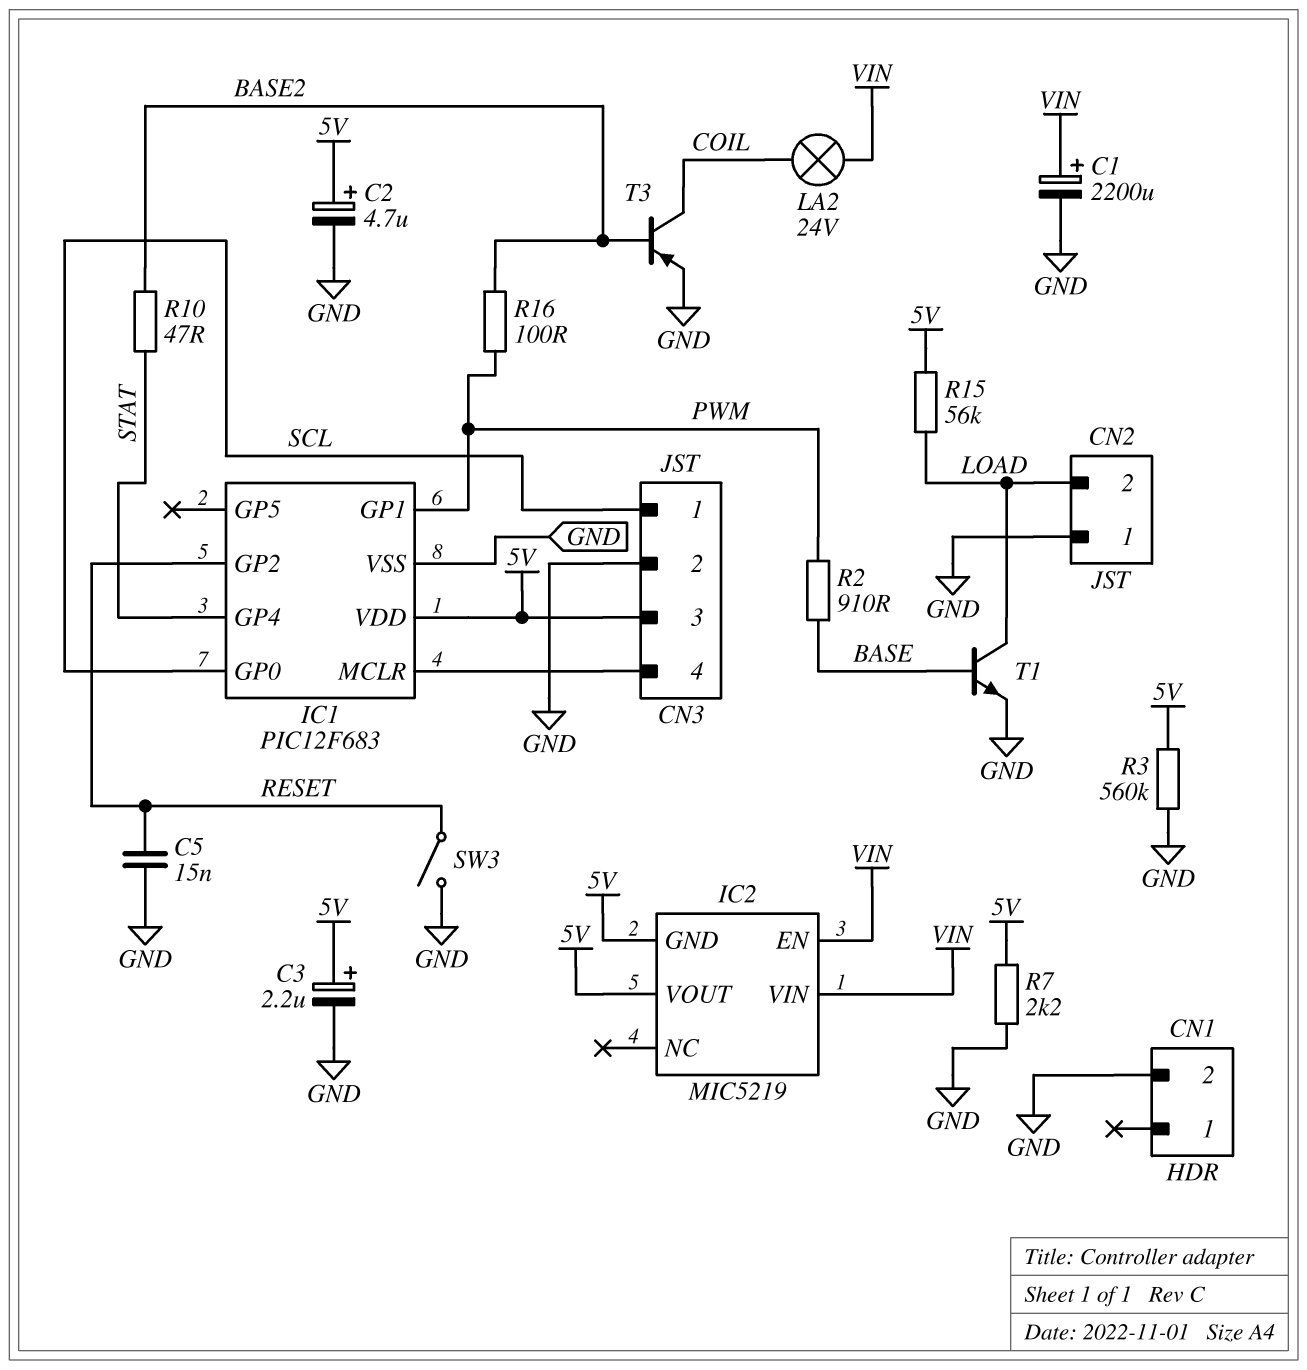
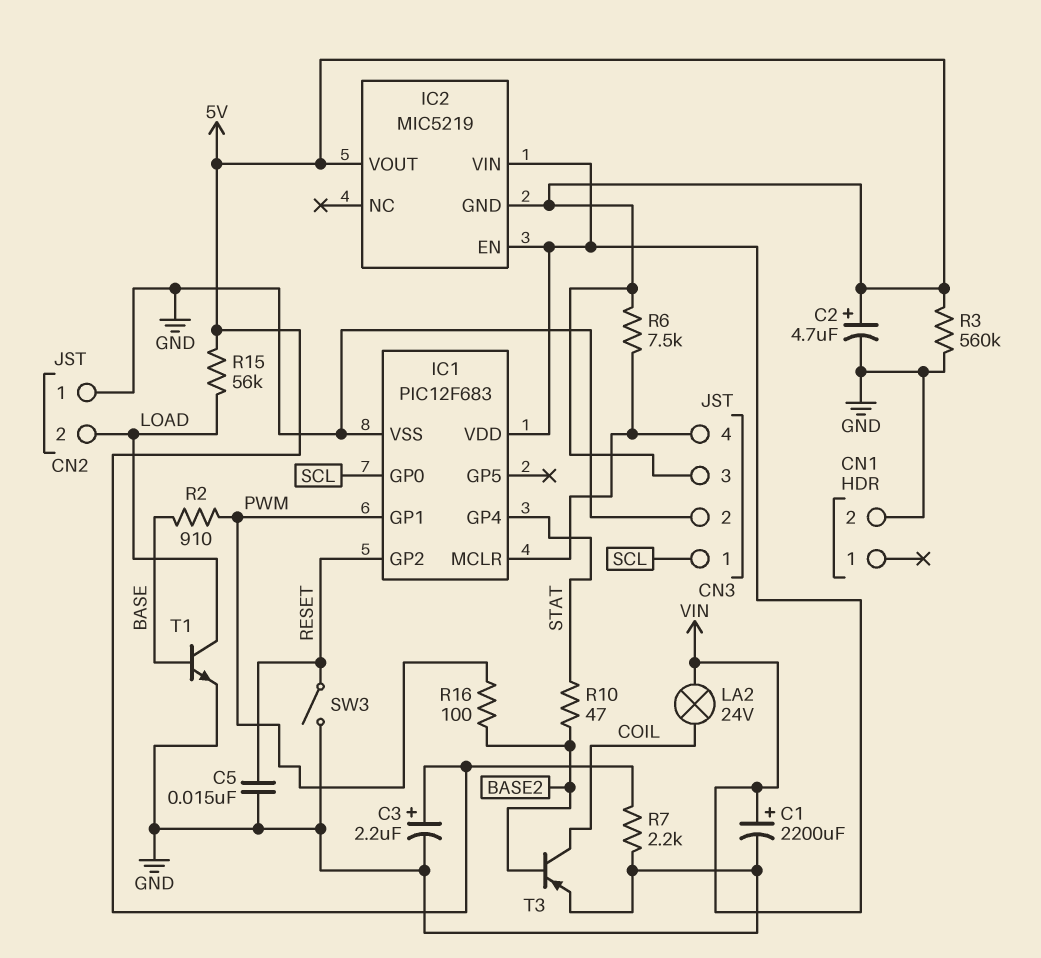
IC1 pin VDD: 5V -> VIN
R6: none -> 7.5k (5V, CN3/4)

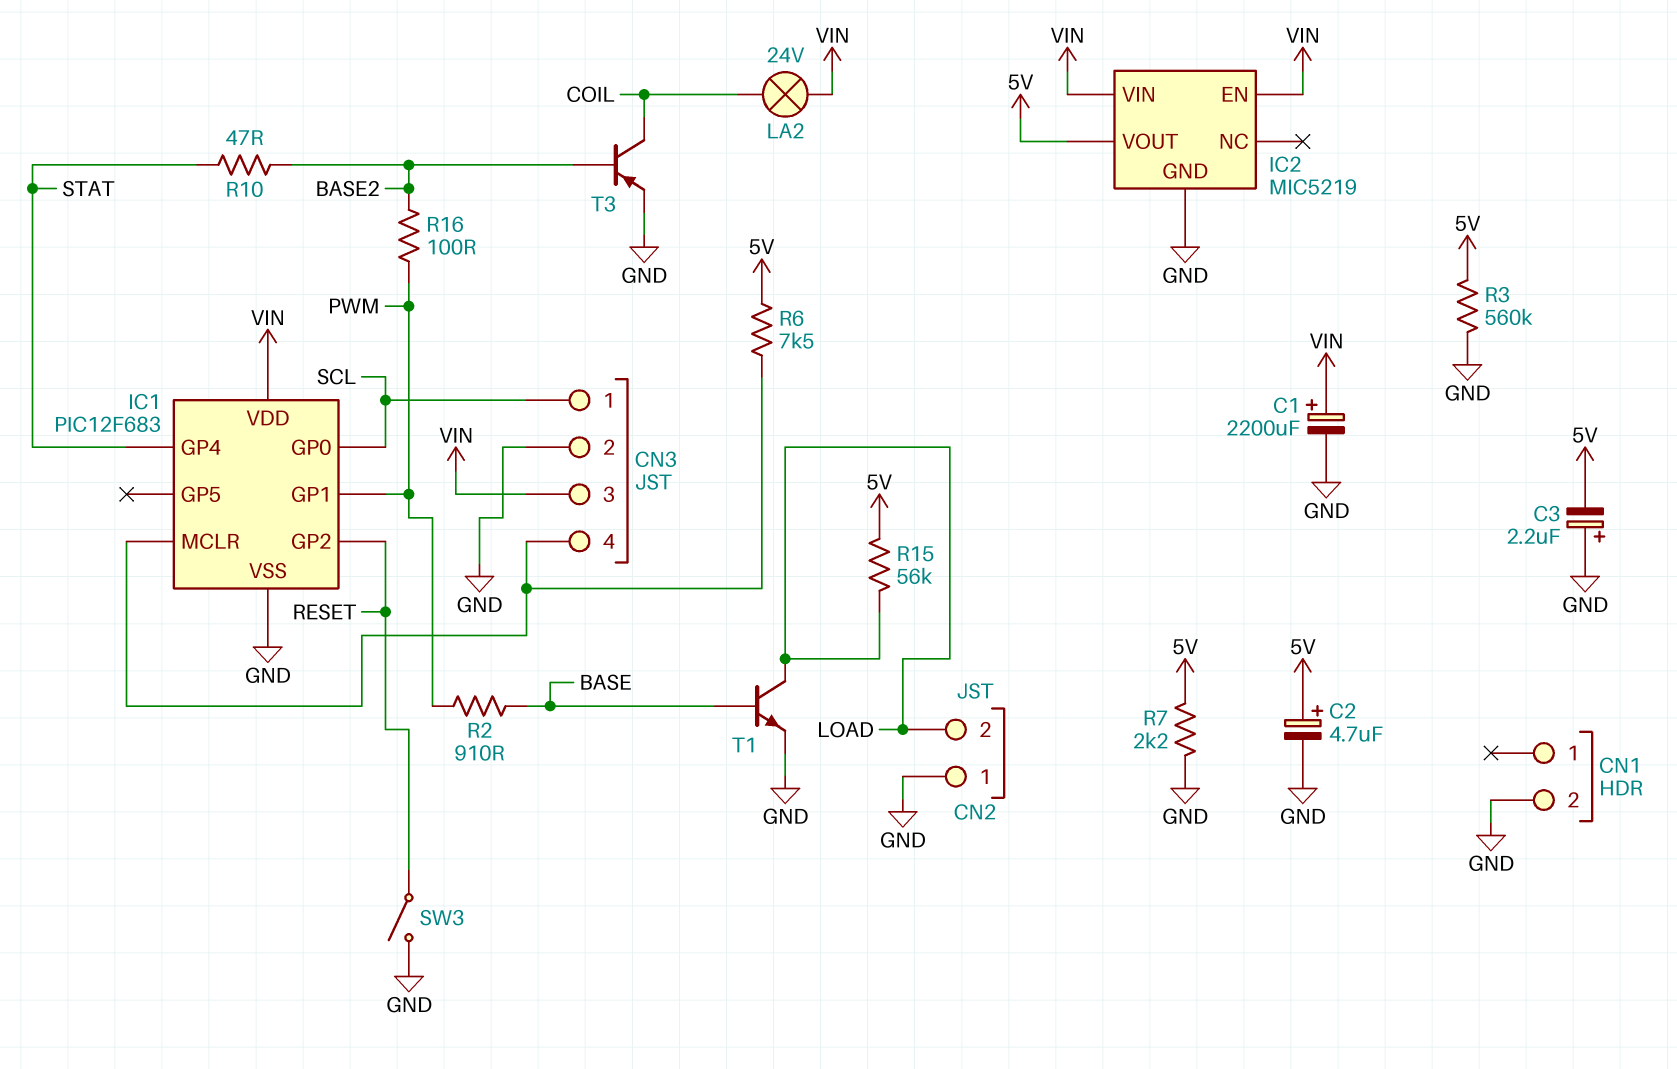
C3: 2.2uF (plus 5V, minus GND) -> 2.2uF (plus GND, minus 5V)
C5: 15nF (GND, RESET) -> none
CN3 pin 3: 5V -> VIN
IC2 pin GND: 5V -> GND

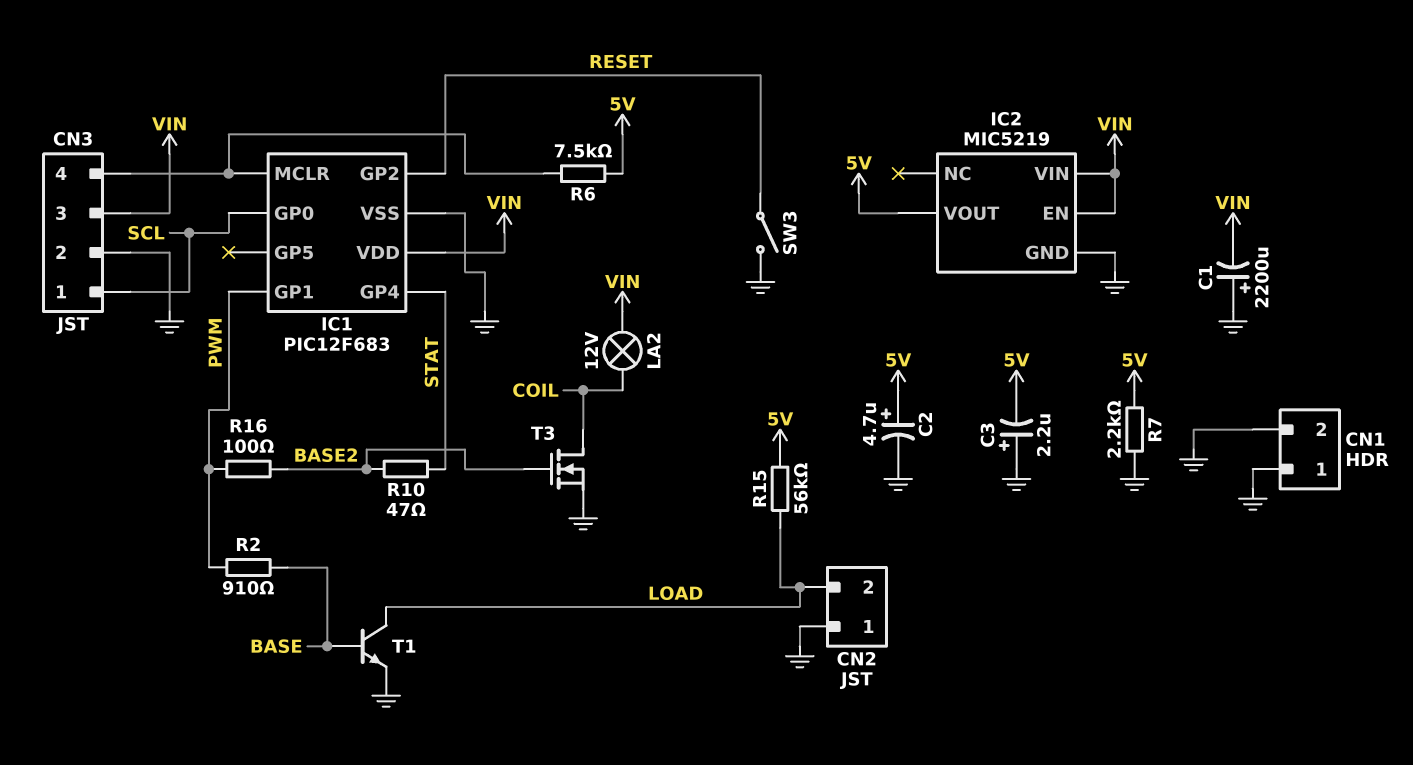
C1: 2200uF (plus VIN, minus GND) -> 2200uF (plus GND, minus VIN)
CN1 pin 1: none -> GND
LA2: lamp 24V (COIL, VIN) -> lamp 12V (COIL, VIN)
R3: 560k (5V, GND) -> none
T3: PNP (B BASE2, C COIL, E GND) -> NMOS (G BASE2, D COIL, S GND)

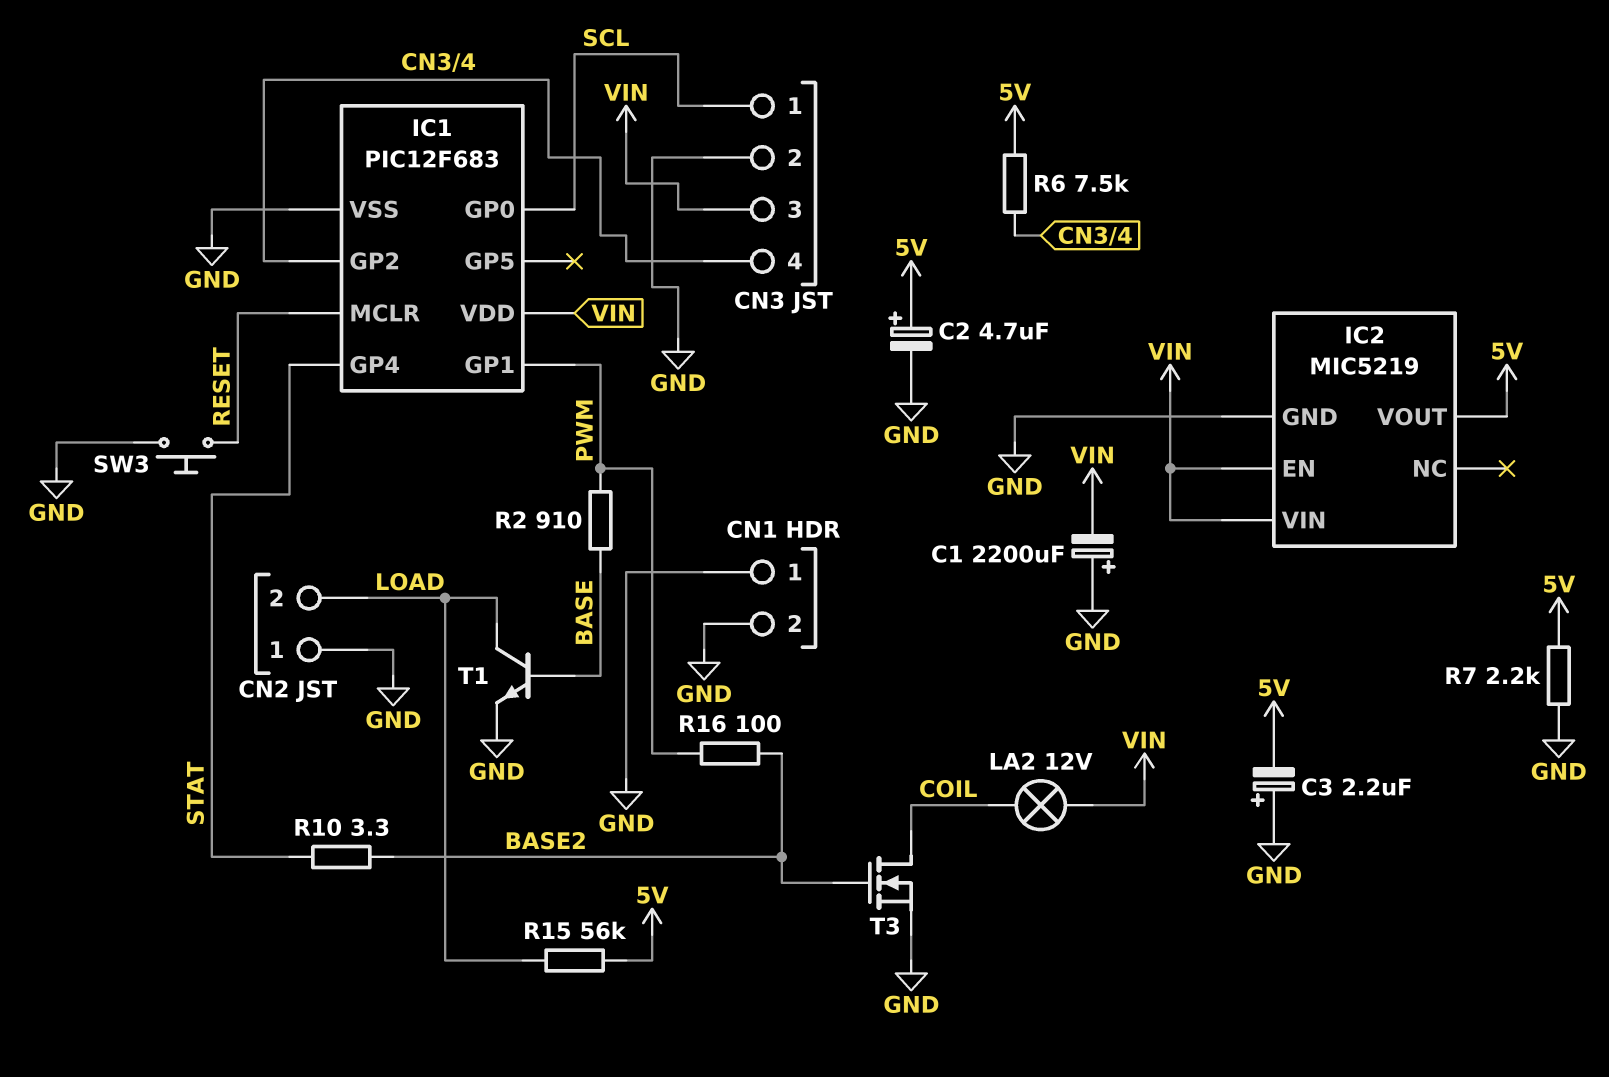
IC1 pin GP2: RESET -> CN3/4
IC1 pin MCLR: CN3/4 -> RESET
R10: 47 (BASE2, STAT) -> 3.3 (BASE2, STAT)
SW3: switch (GND, RESET) -> button (GND, RESET)

